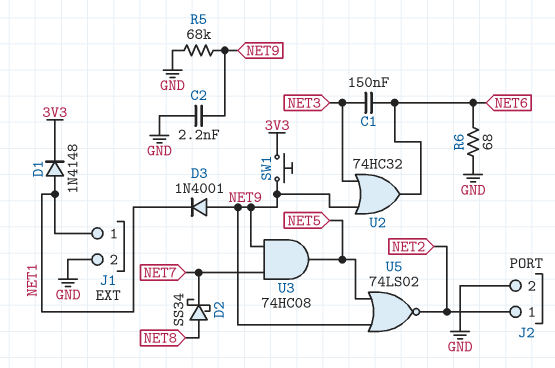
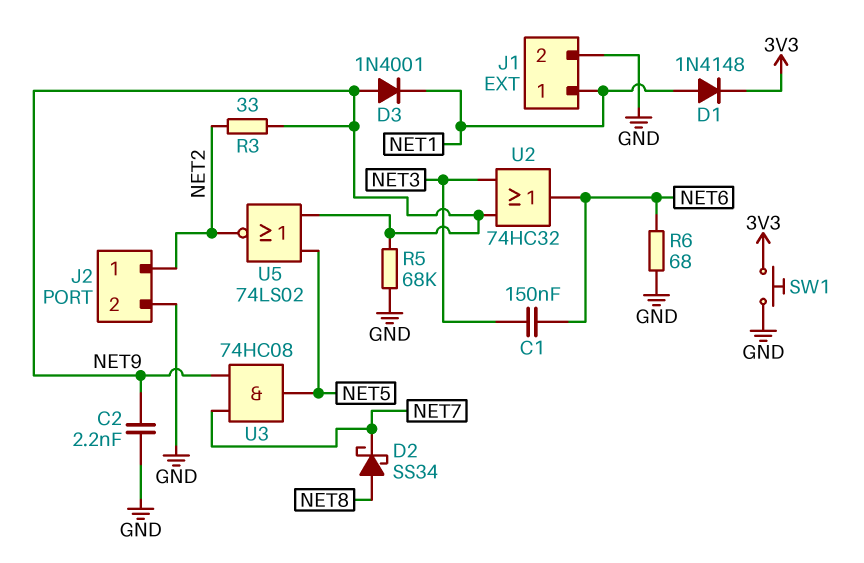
R3: none -> 33 (NET2, NET9)
SW1: button (3V3, NET9) -> button (3V3, GND)

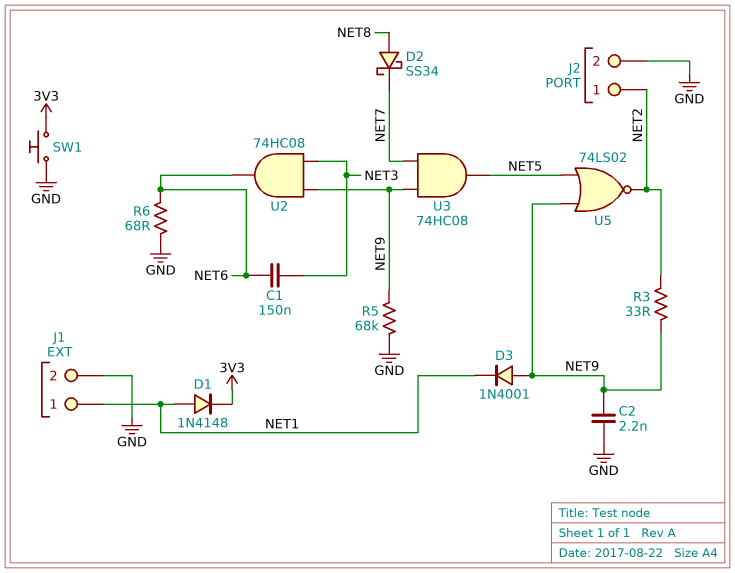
U2: OR 74HC32 (in NET3, in NET9, out NET6) -> AND 74HC08 (in NET3, in NET9, out NET6)

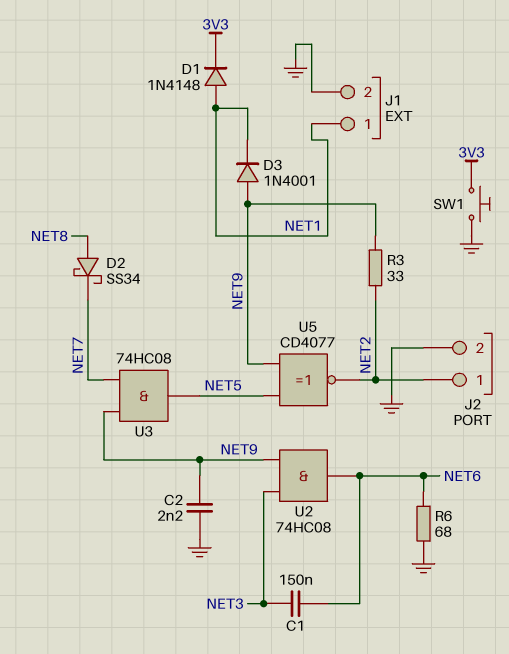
R5: 68k (GND, NET9) -> none
U5: NOR 74LS02 (in NET5, in NET9, out NET2) -> XNOR CD4077 (in NET5, in NET9, out NET2)

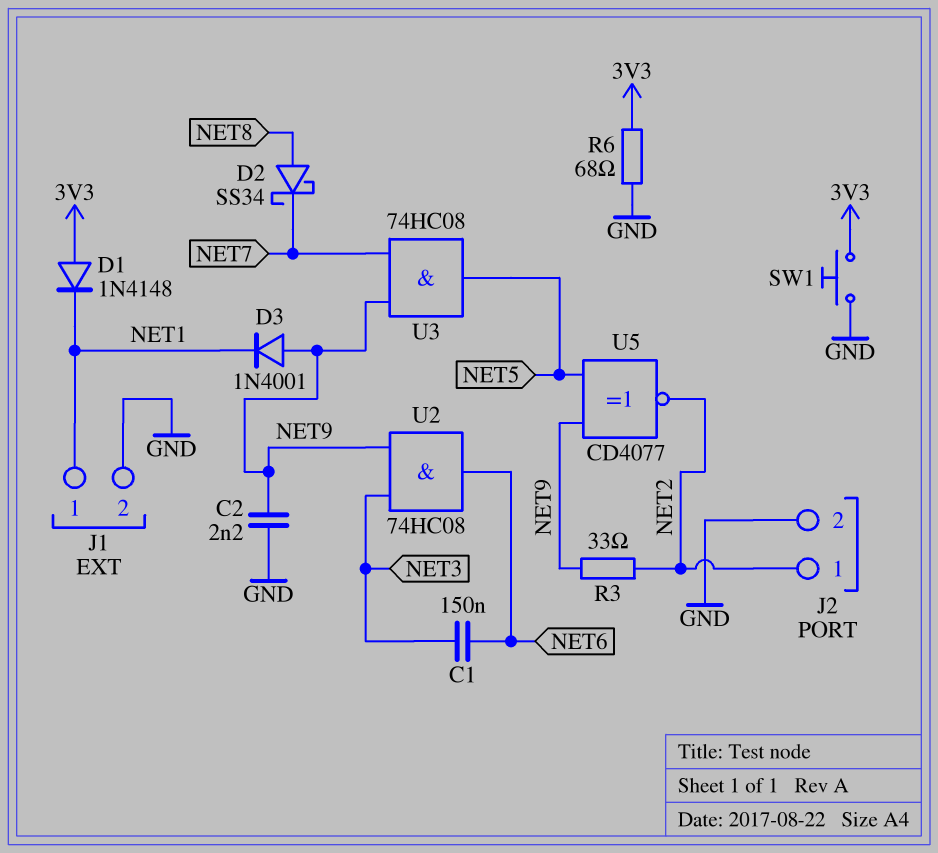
D1: diode 1N4148 (A NET1, K 3V3) -> diode 1N4148 (A 3V3, K NET1)
R6: 68 (GND, NET6) -> 68 (3V3, GND)

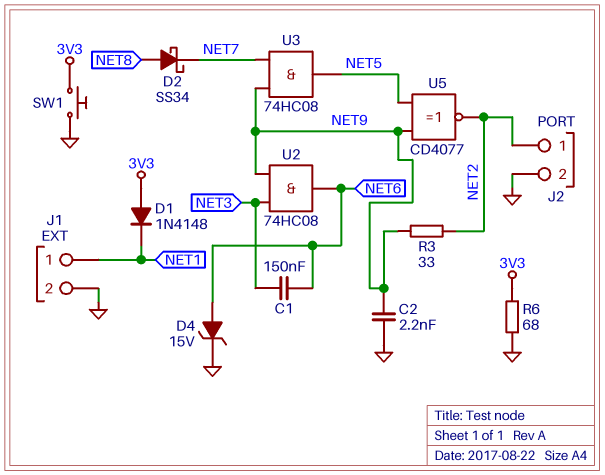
D3: diode 1N4001 (A NET9, K NET1) -> none
D4: none -> zener 15V (A NET6, K GND)

